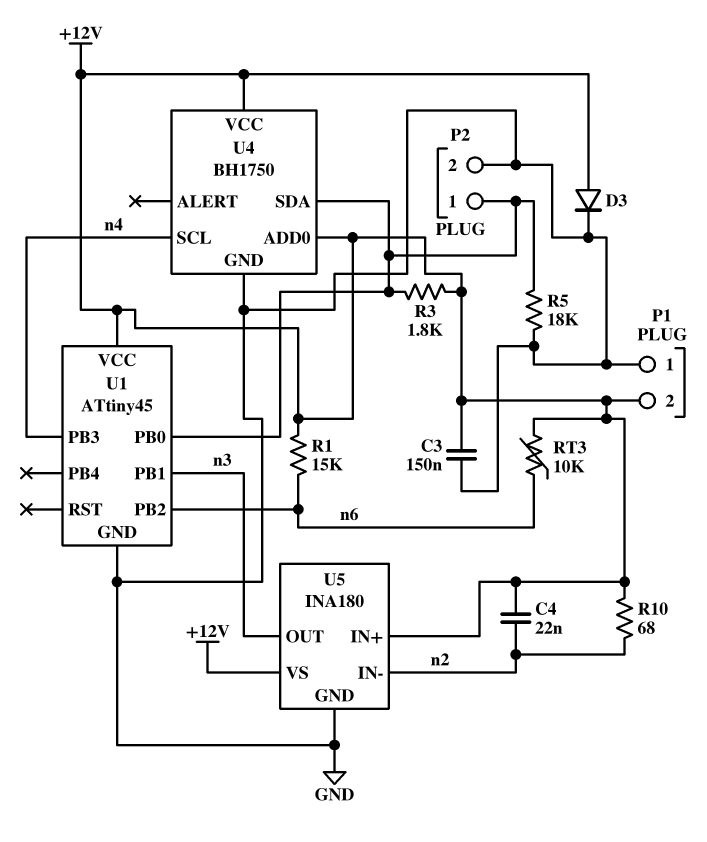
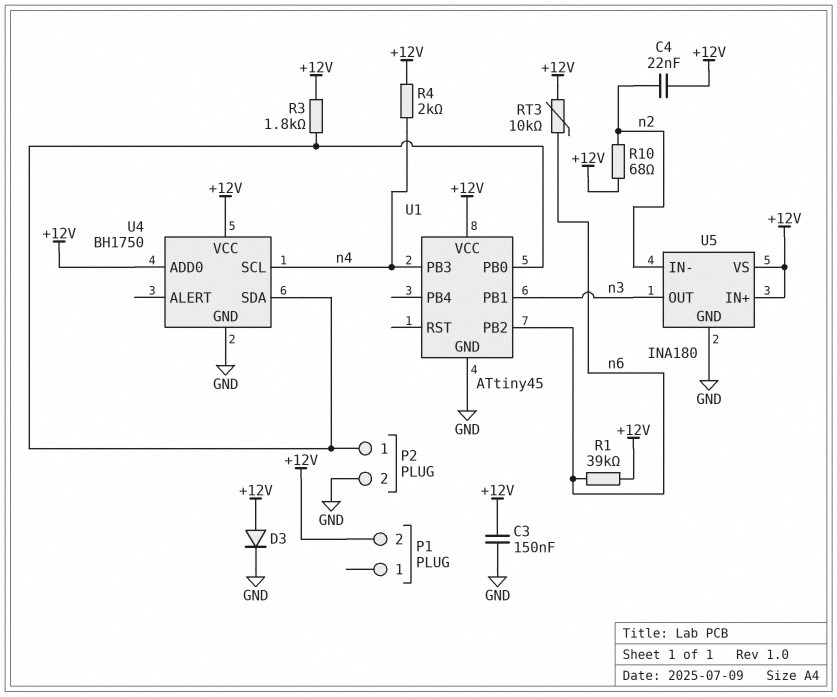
P1 pin 1: GND -> none
R1: 15k (+12V, n6) -> 39k (+12V, n6)
R4: none -> 2k (+12V, n4)
R5: 18k (GND, P2/1) -> none

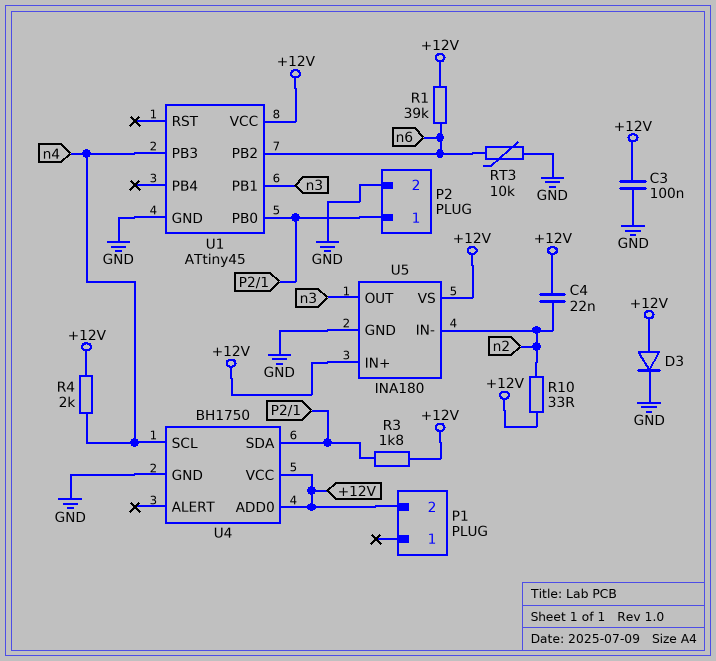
C3: 150nF (+12V, GND) -> 100nF (+12V, GND)
R10: 68 (+12V, n2) -> 33 (+12V, n2)
RT3: 10k (+12V, n6) -> 10k (GND, n6)

